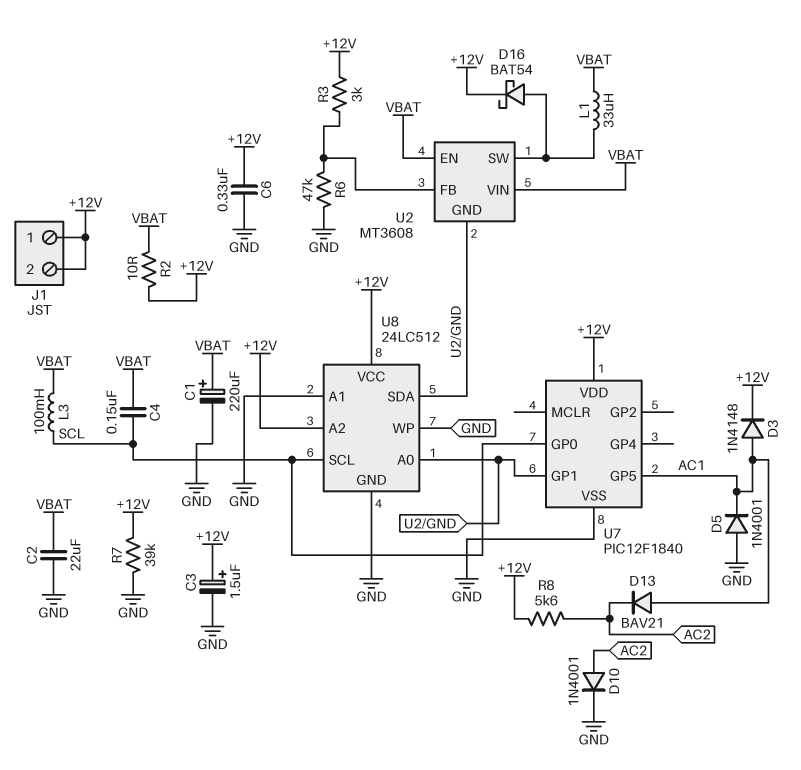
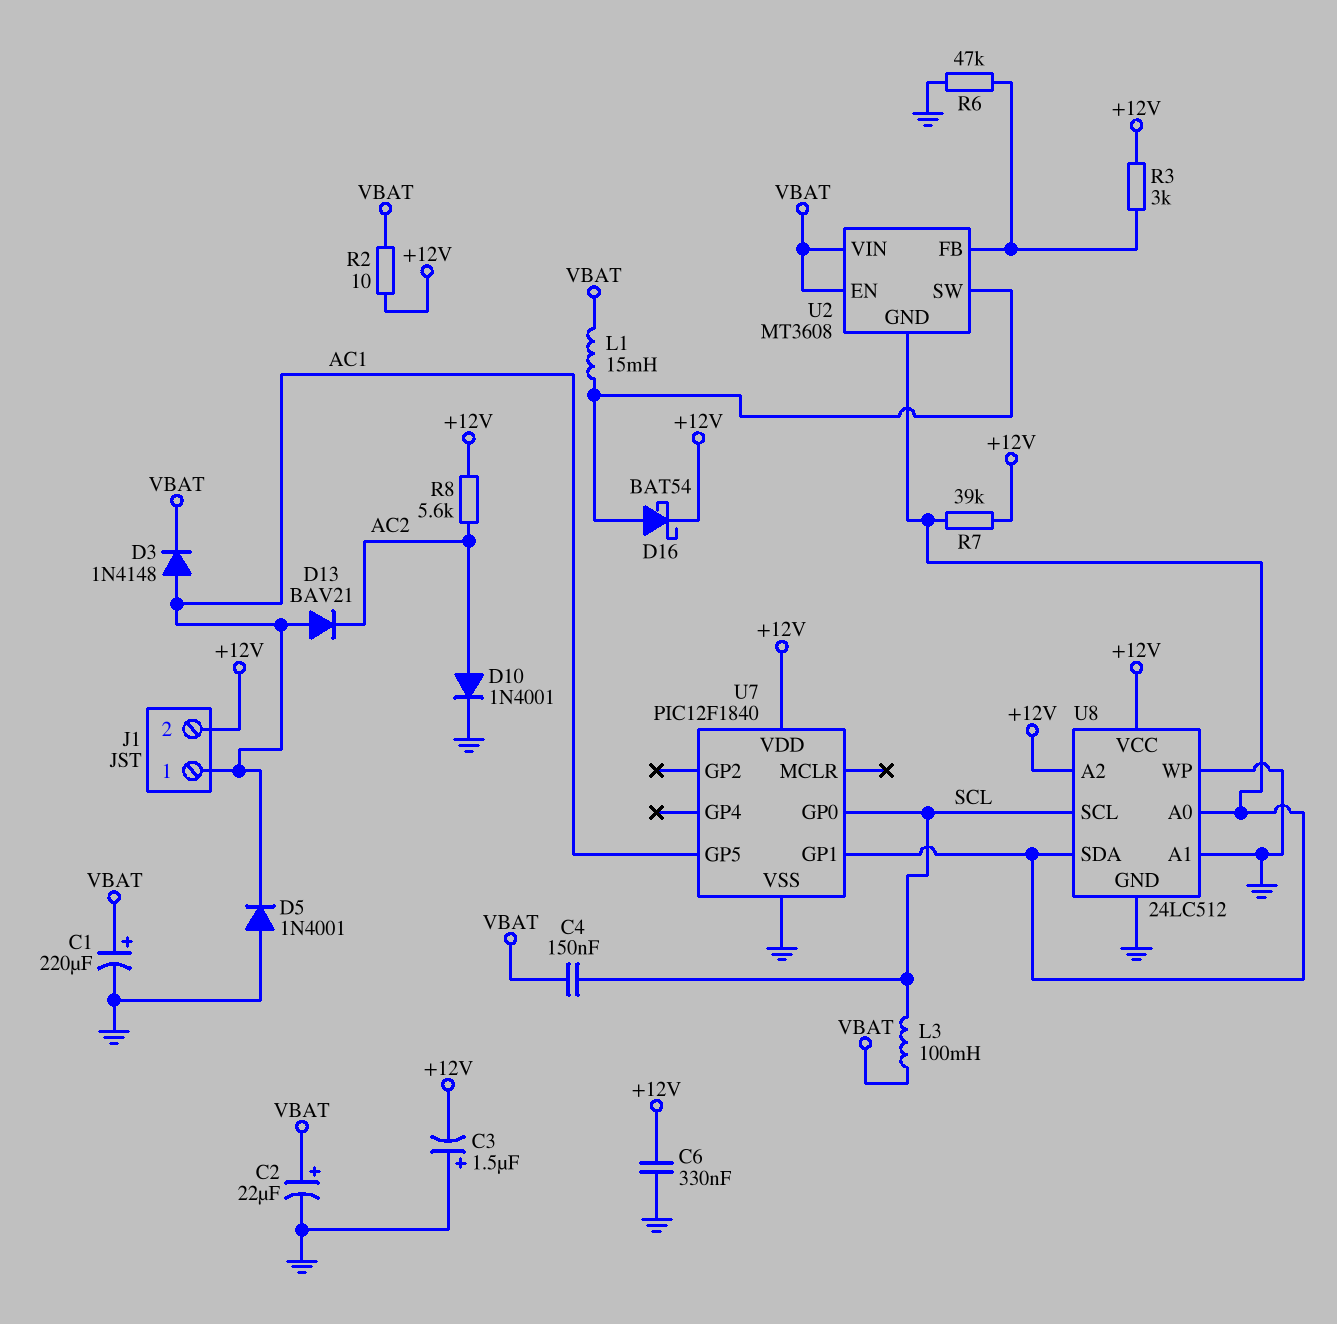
C2: 22uF (GND, VBAT) -> 22uF (plus VBAT, minus GND)
C3: 1.5uF (plus +12V, minus GND) -> 1.5uF (plus GND, minus +12V)
D3: diode 1N4148 (A AC1, K +12V) -> diode 1N4148 (A AC1, K VBAT)
J1 pin 1: +12V -> AC1
L1: 33uH (U2/SW, VBAT) -> 15mH (U2/SW, VBAT)
R7: 39k (+12V, GND) -> 39k (+12V, U2/GND)

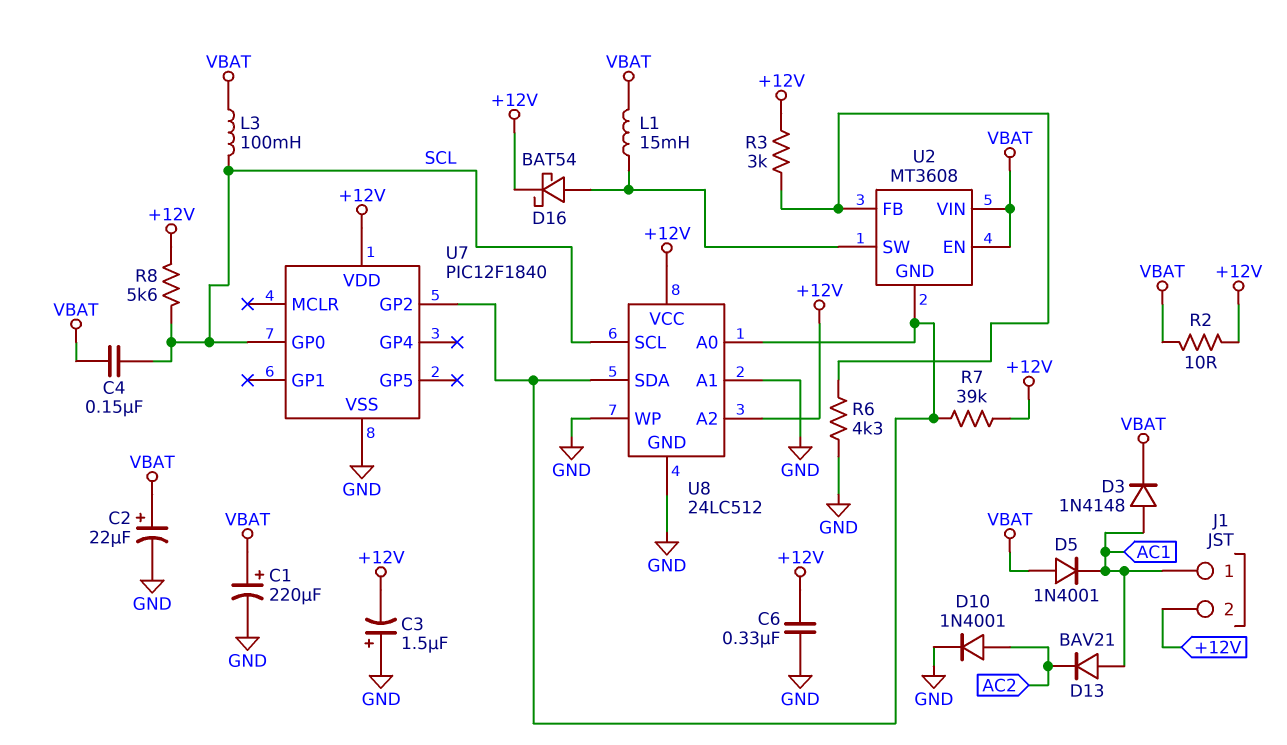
D5: diode 1N4001 (A GND, K AC1) -> diode 1N4001 (A VBAT, K AC1)
R6: 47k (GND, U2/FB) -> 4.3k (GND, U2/FB)
R8: 5.6k (+12V, AC2) -> 5.6k (+12V, SCL)
U7 pin GP1: U2/GND -> none
U7 pin GP2: none -> U2/GND
U7 pin GP5: AC1 -> none

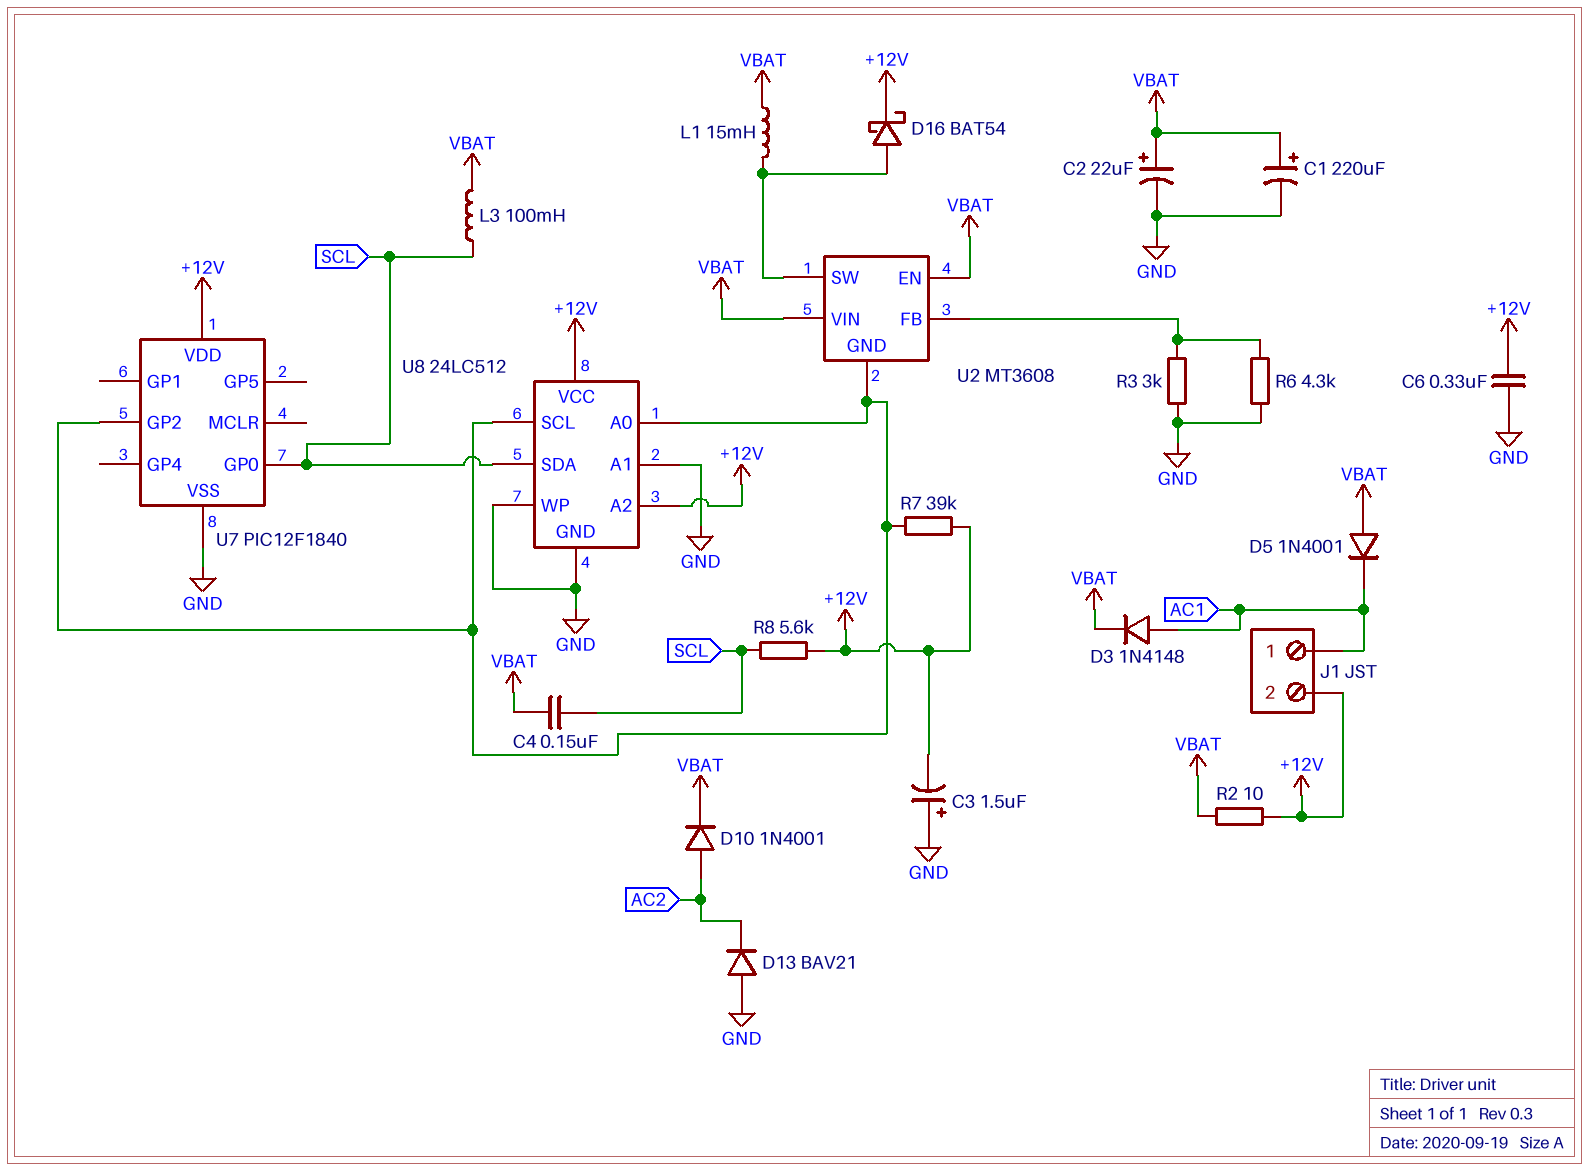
D10: diode 1N4001 (A AC2, K GND) -> diode 1N4001 (A AC2, K VBAT)
D13: diode BAV21 (A AC1, K AC2) -> diode BAV21 (A GND, K AC2)
R3: 3k (+12V, U2/FB) -> 3k (GND, U2/FB)
U8 pin SCL: SCL -> U2/GND
U8 pin SDA: U2/GND -> SCL

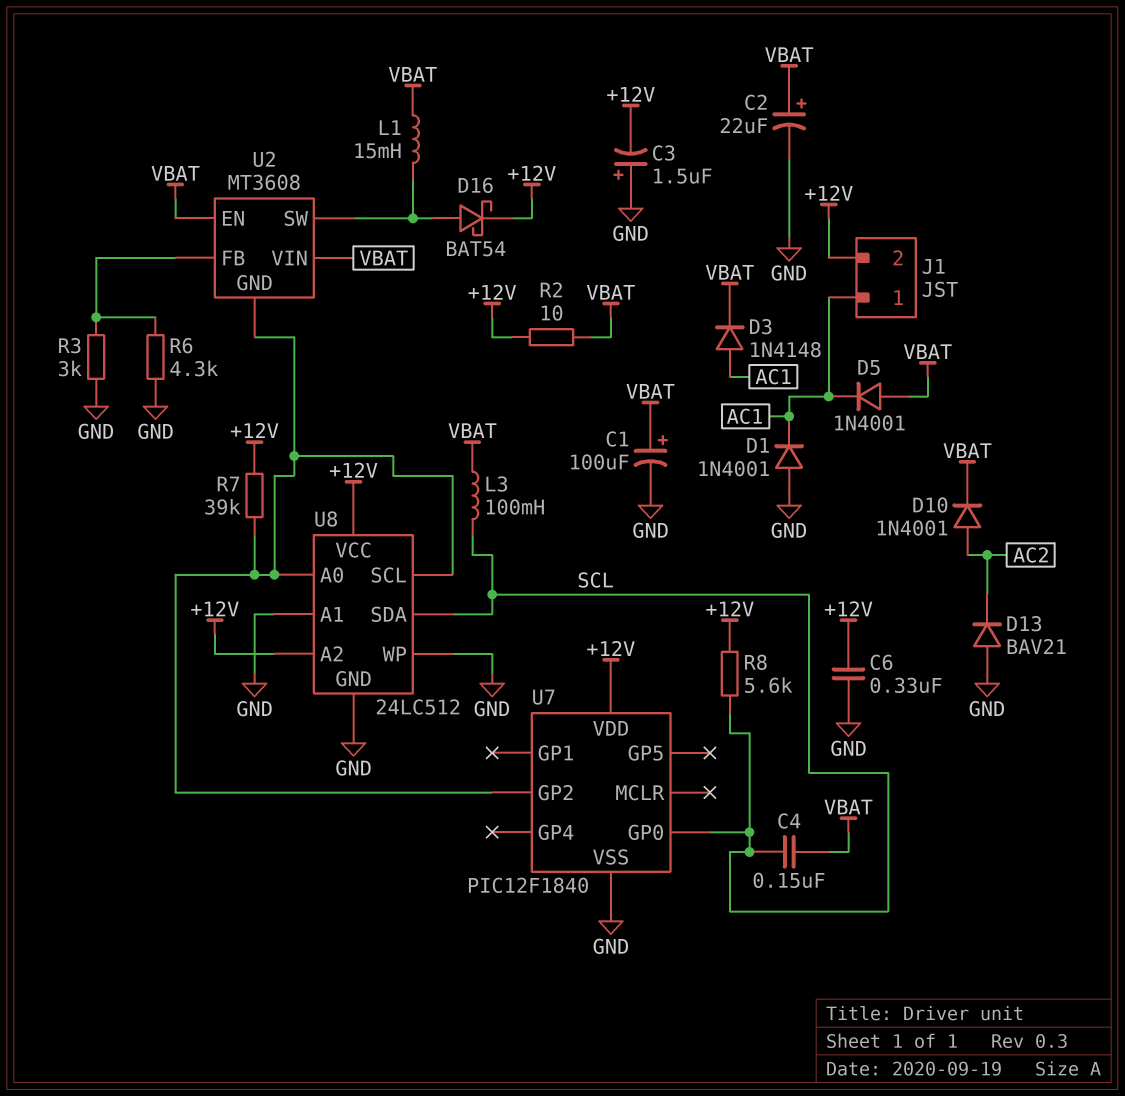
C1: 220uF (plus VBAT, minus GND) -> 100uF (plus VBAT, minus GND)
D1: none -> diode 1N4001 (A GND, K AC1)

